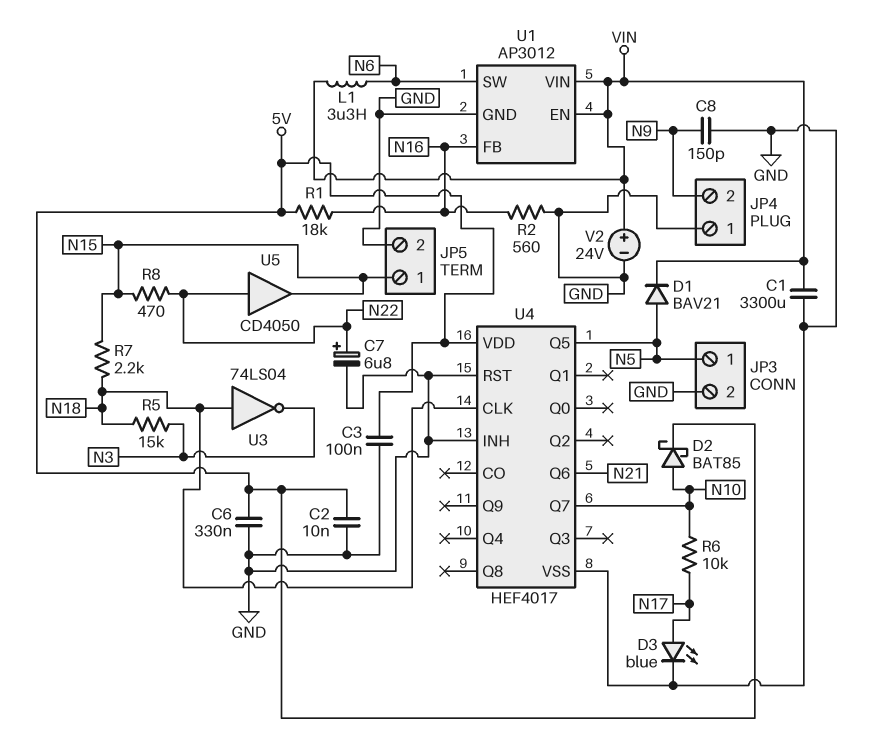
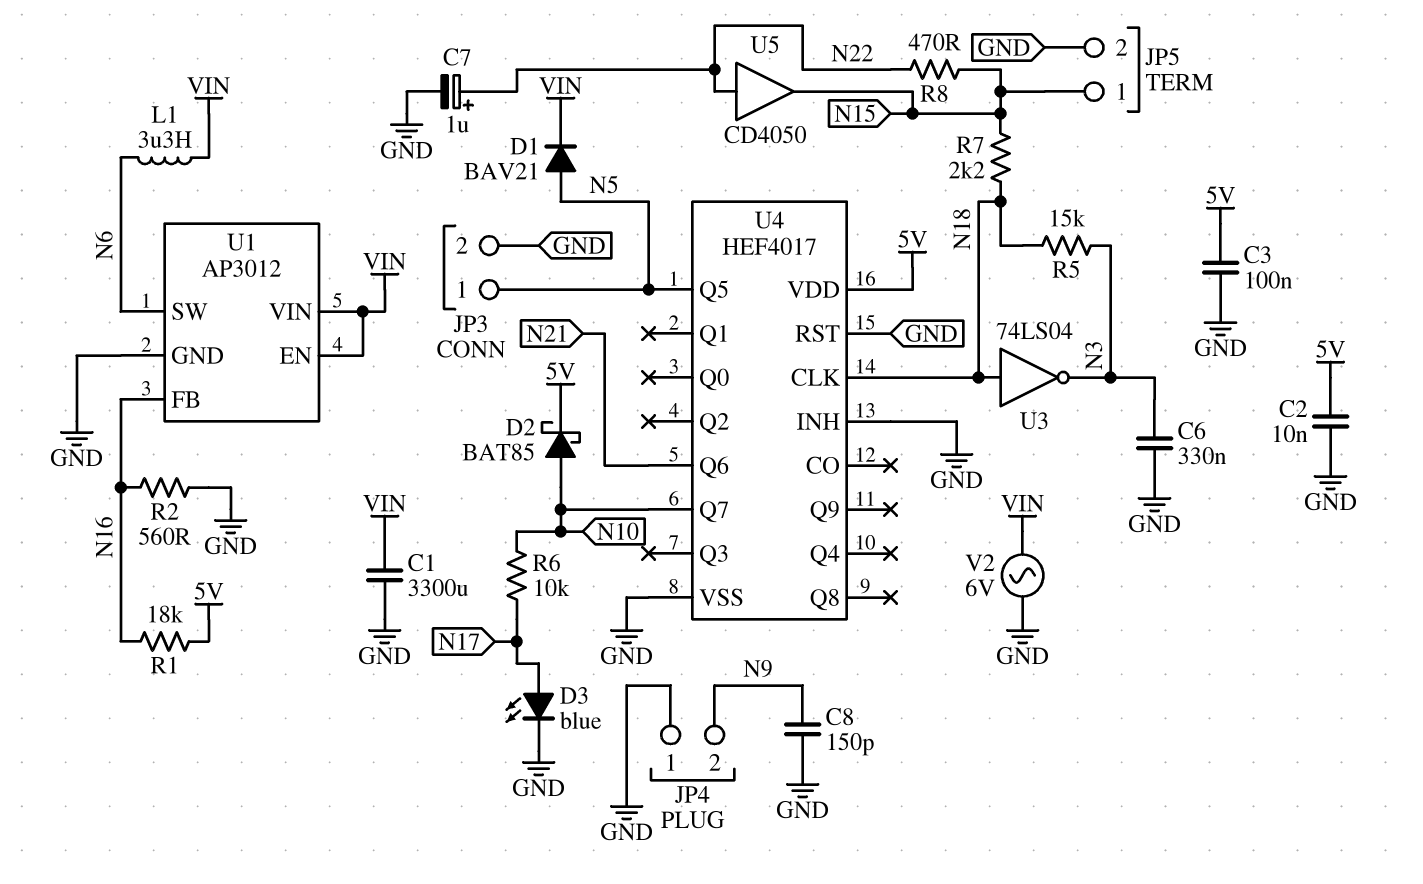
C6: 330nF (5V, GND) -> 330nF (GND, N3)
C7: 6.8uF (plus N22, minus GND) -> 1uF (plus N22, minus GND)
V2: 24V (plus VIN, minus GND) -> AC 6V (GND, VIN)

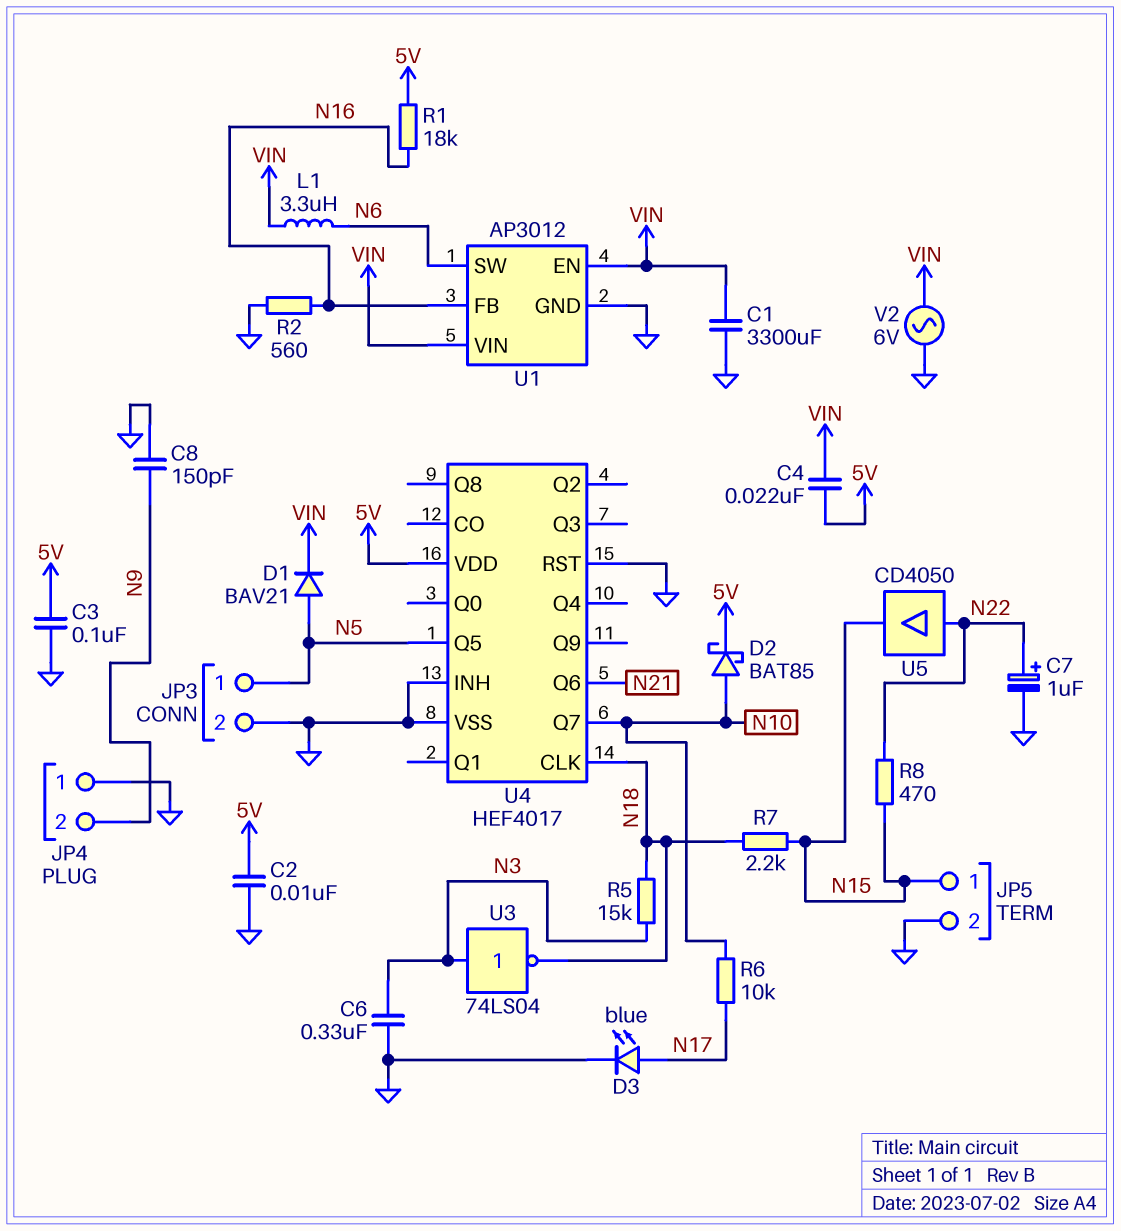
C4: none -> 22nF (5V, VIN)
U3: NOT 74LS04 (in N18, out N3) -> NOT 74LS04 (in N3, out N18)

